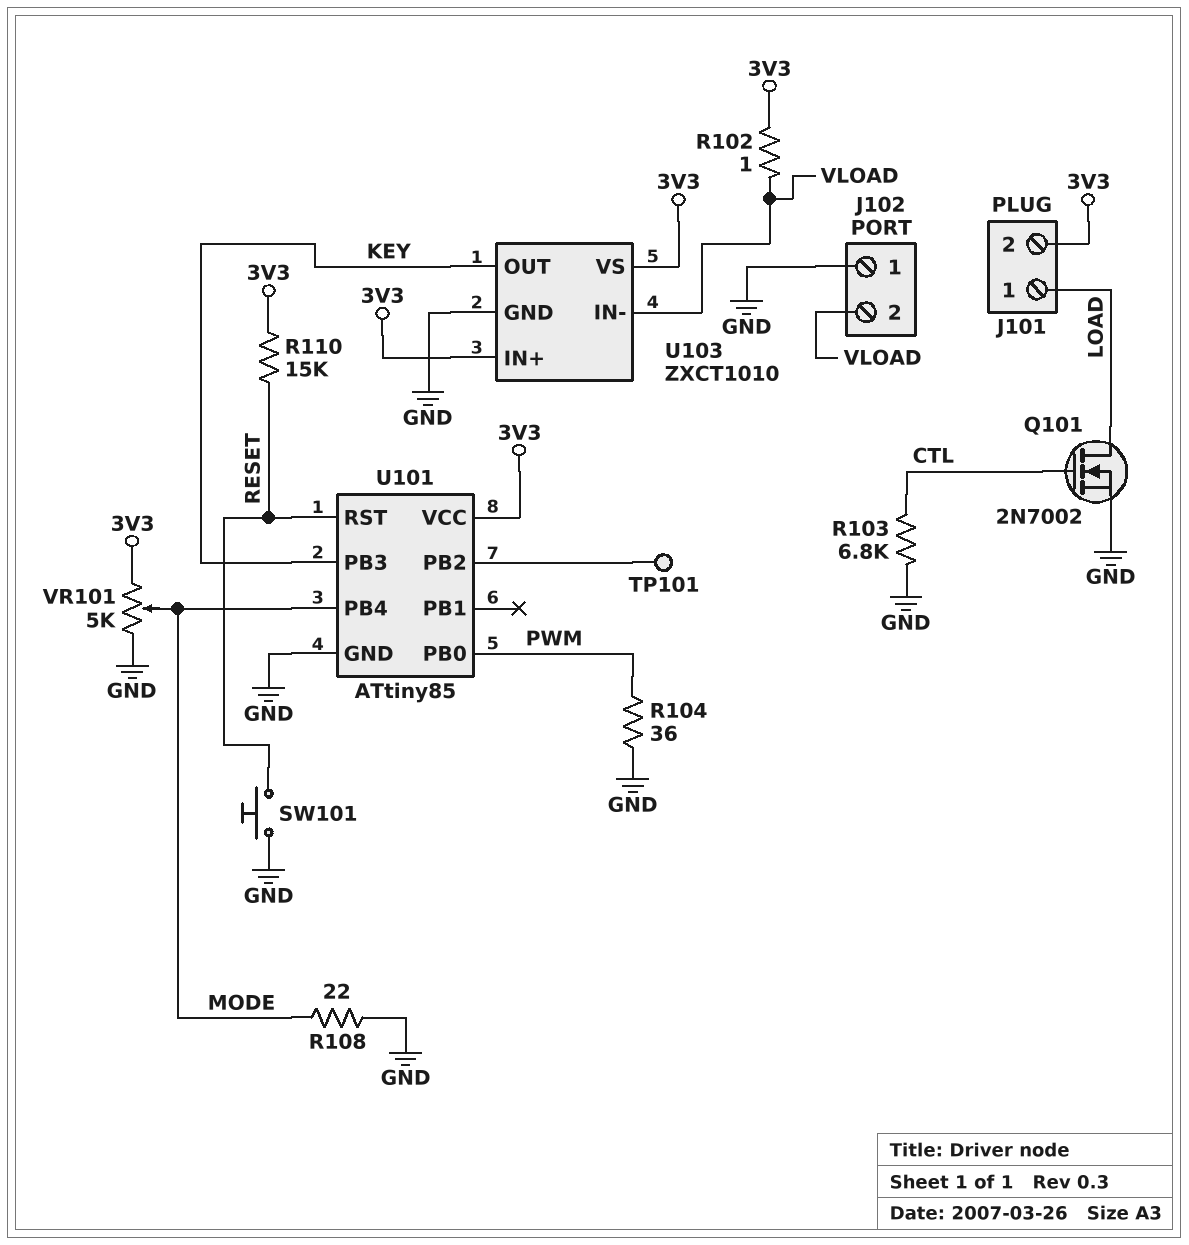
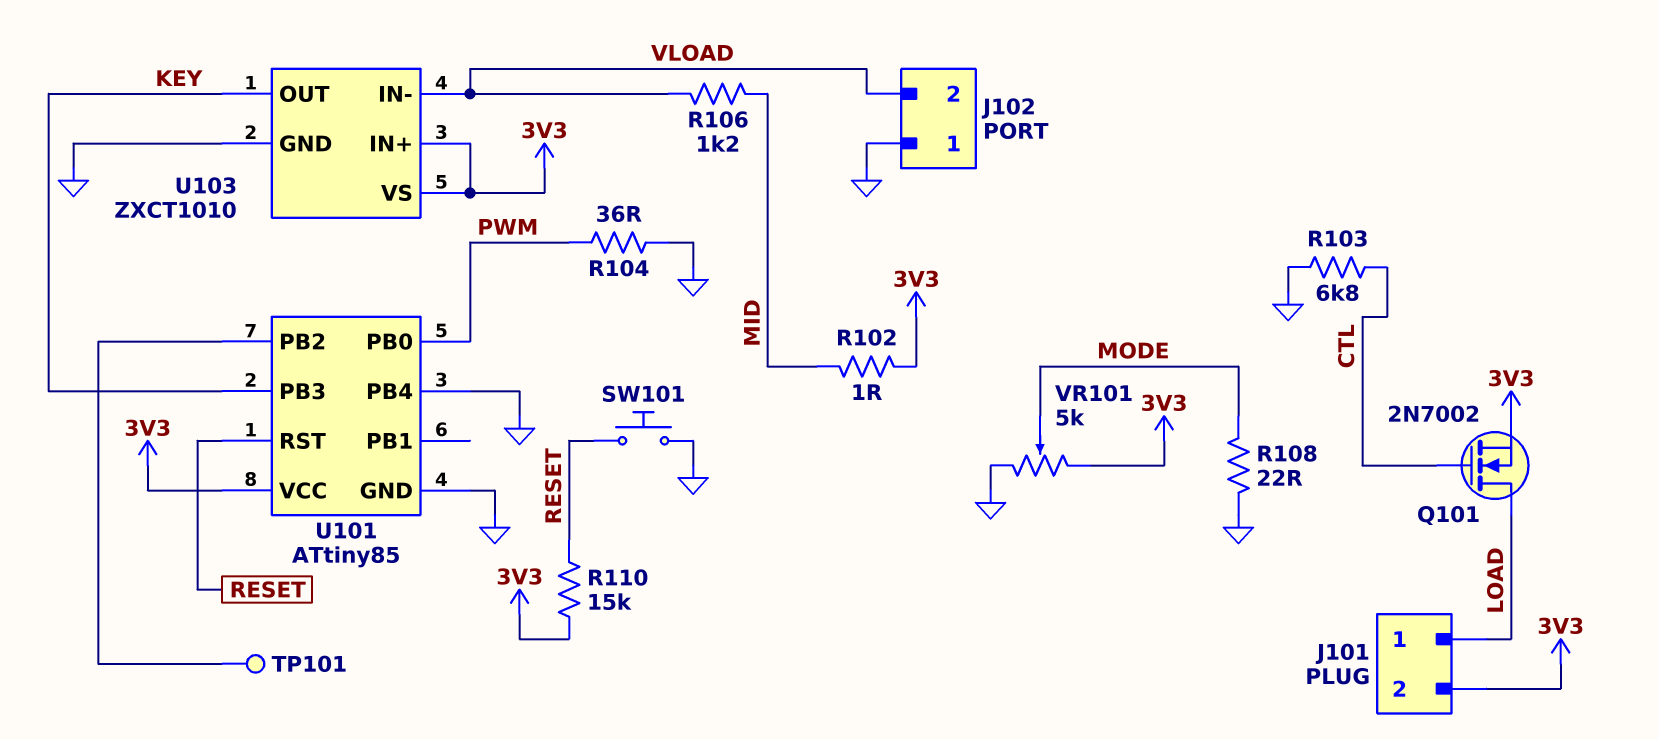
Q101: NMOS 2N7002 (G CTL, D LOAD, S GND) -> NMOS 2N7002 (G CTL, D LOAD, S 3V3)
R102: 1 (3V3, VLOAD) -> 1 (3V3, MID)
R106: none -> 1.2k (MID, VLOAD)
U101 pin PB4: MODE -> GND

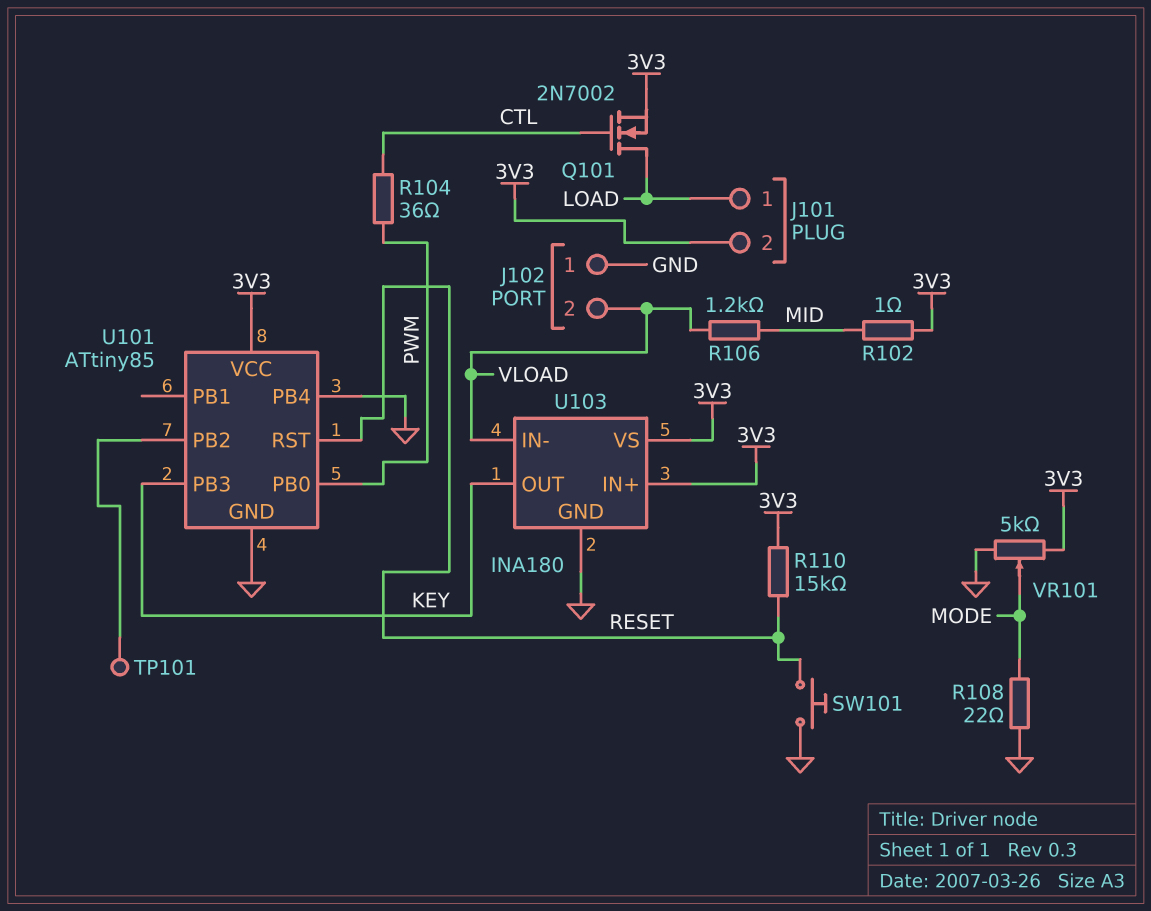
R103: 6.8k (CTL, GND) -> none
R104: 36 (GND, PWM) -> 36 (CTL, PWM)
U103: ZXCT1010 -> INA180

